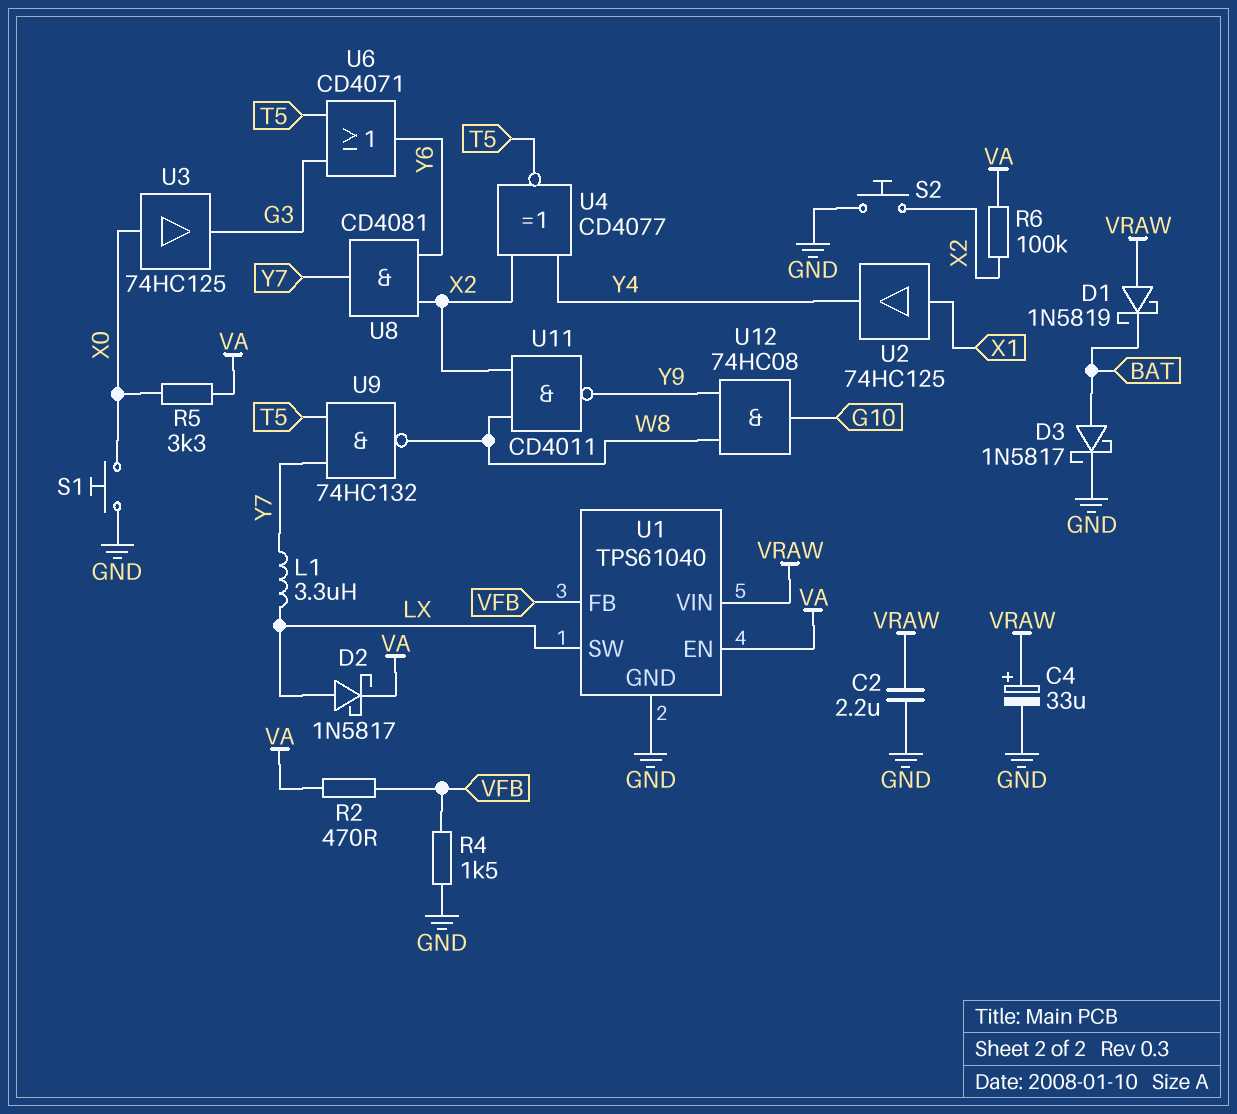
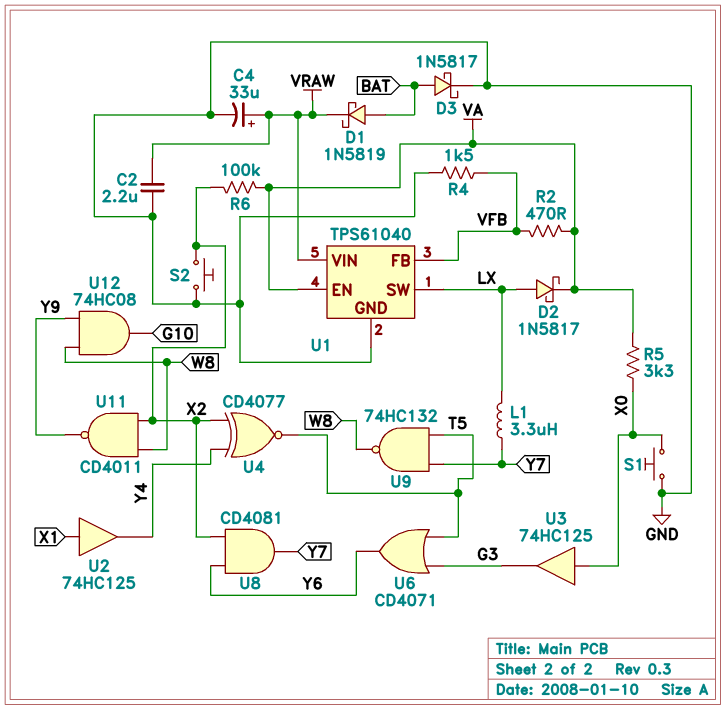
D1: schottky 1N5819 (A VRAW, K BAT) -> schottky 1N5819 (A BAT, K VRAW)

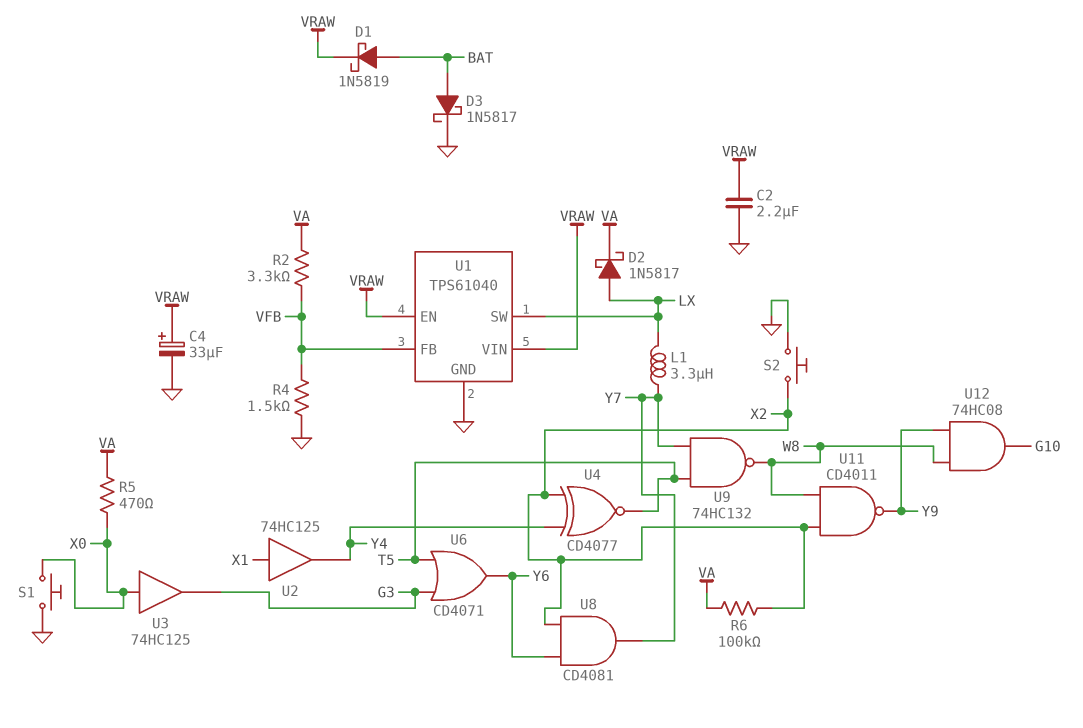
R2: 470 (VA, VFB) -> 3.3k (VA, VFB)
R5: 3.3k (VA, X0) -> 470 (VA, X0)
U1 pin EN: VA -> VRAW

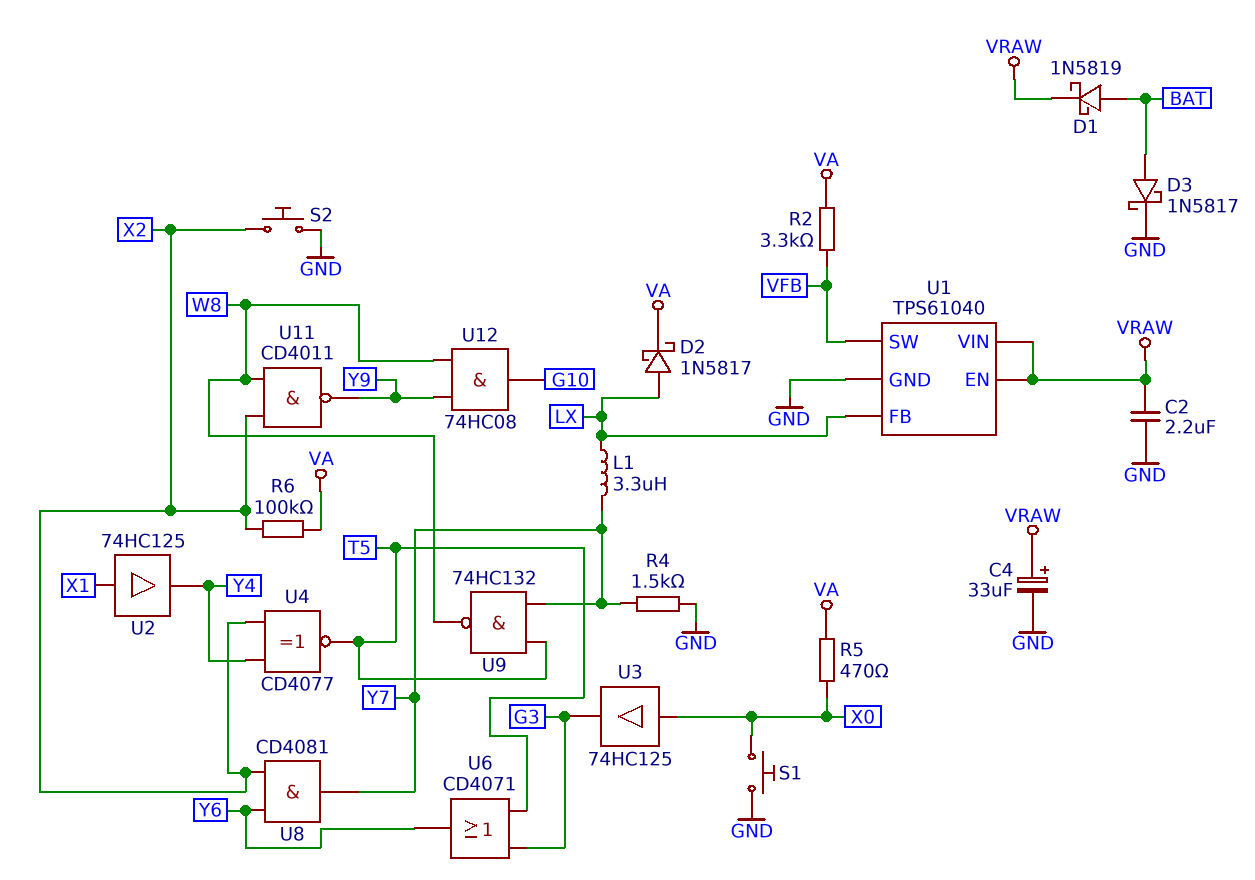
R4: 1.5k (GND, VFB) -> 1.5k (GND, Y7)
U1 pin FB: VFB -> LX
U1 pin SW: LX -> VFB

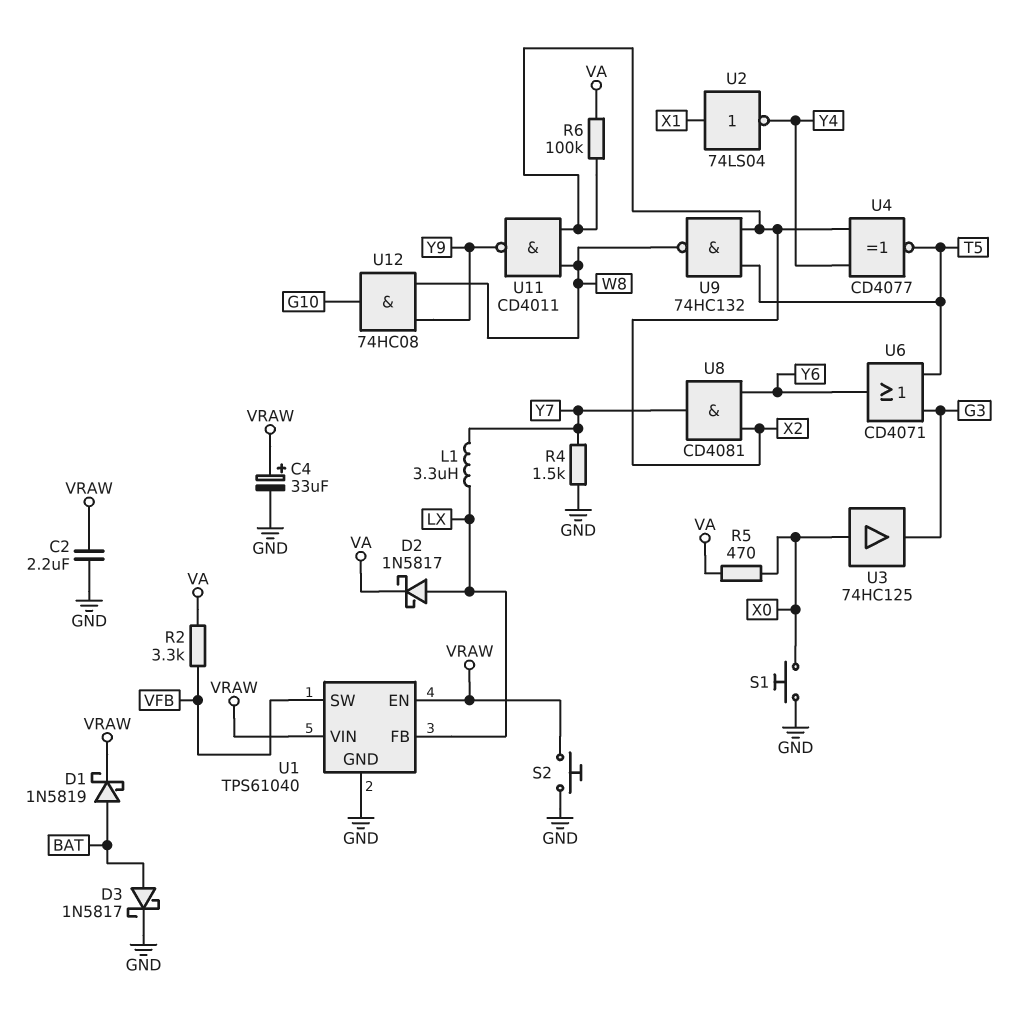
S2: button (GND, X2) -> button (GND, VRAW)
U2: buffer 74HC125 (in X1, out Y4) -> NOT 74LS04 (in X1, out Y4)
U9: NAND 74HC132 (in T5, in Y7, out W8) -> NAND 74HC132 (in T5, in X2, out W8)

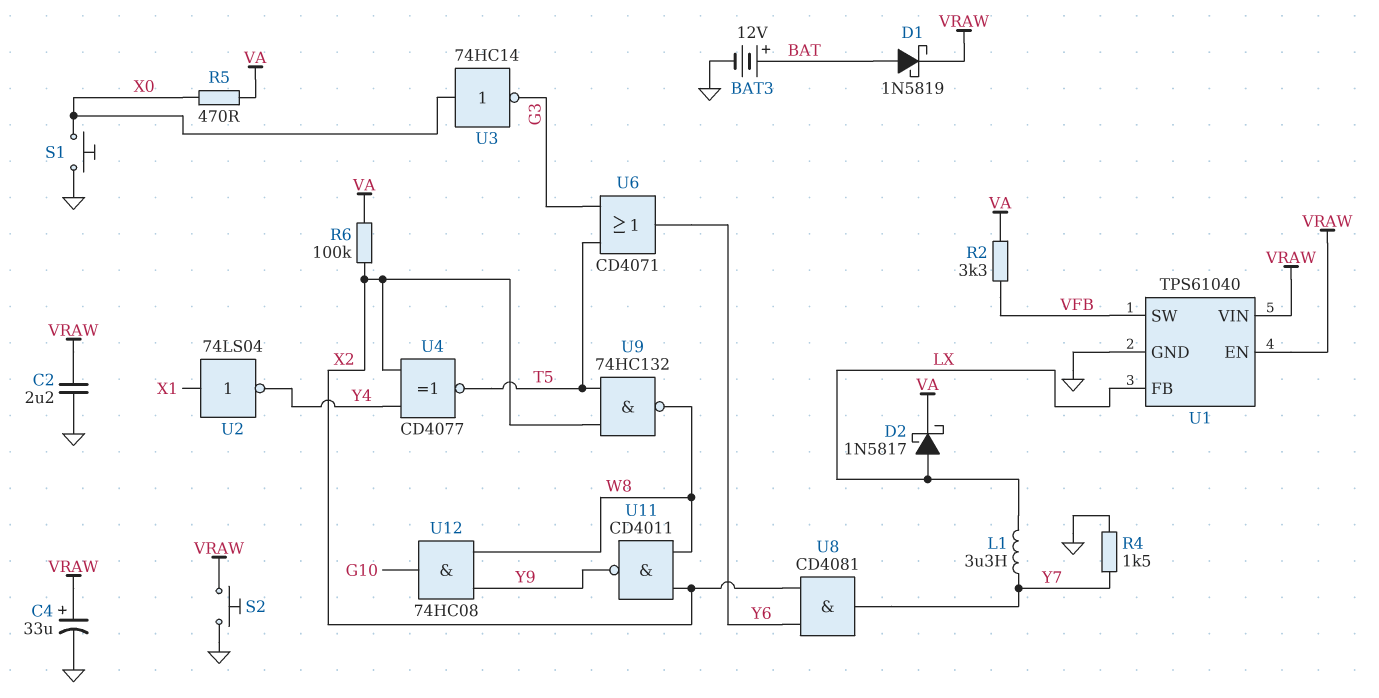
BAT3: none -> 12V (plus BAT, minus GND)
D3: schottky 1N5817 (A BAT, K GND) -> none
U3: buffer 74HC125 (in X0, out G3) -> NOT 74HC14 (in X0, out G3)

